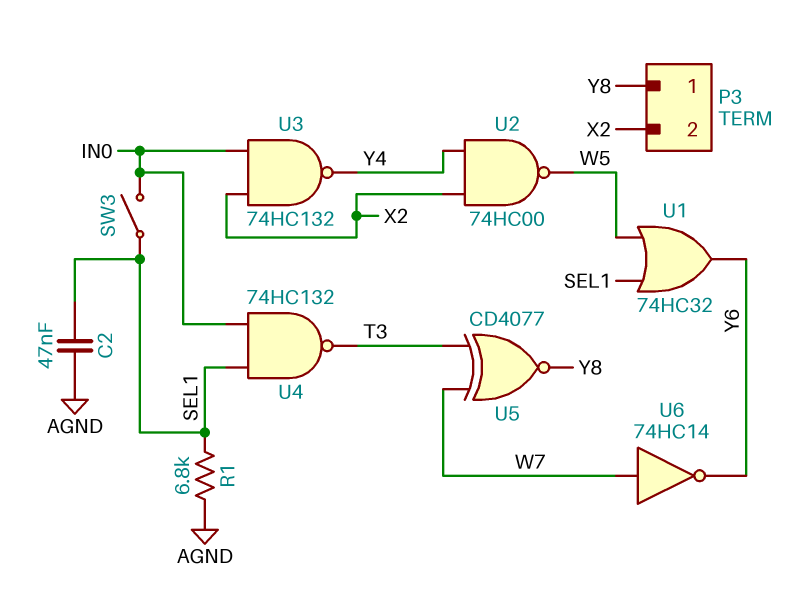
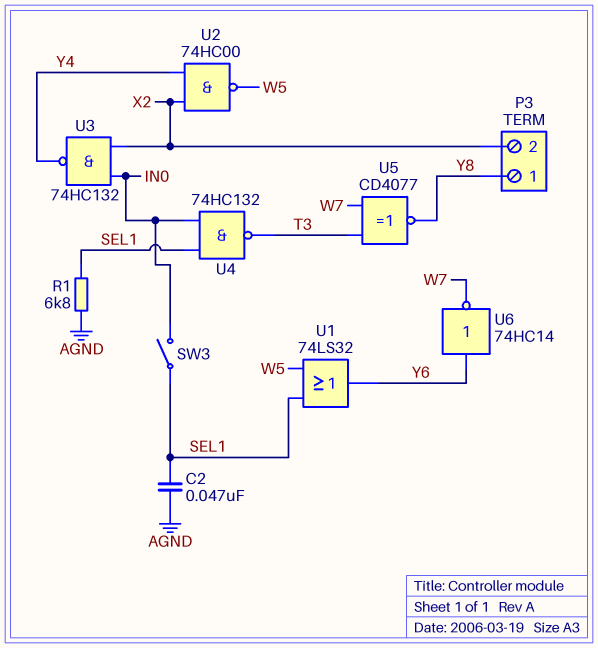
U1: OR 74HC32 (in SEL1, in W5, out Y6) -> OR 74LS32 (in SEL1, in W5, out Y6)
U6: NOT 74HC14 (in W7, out Y6) -> NOT 74HC14 (in Y6, out W7)

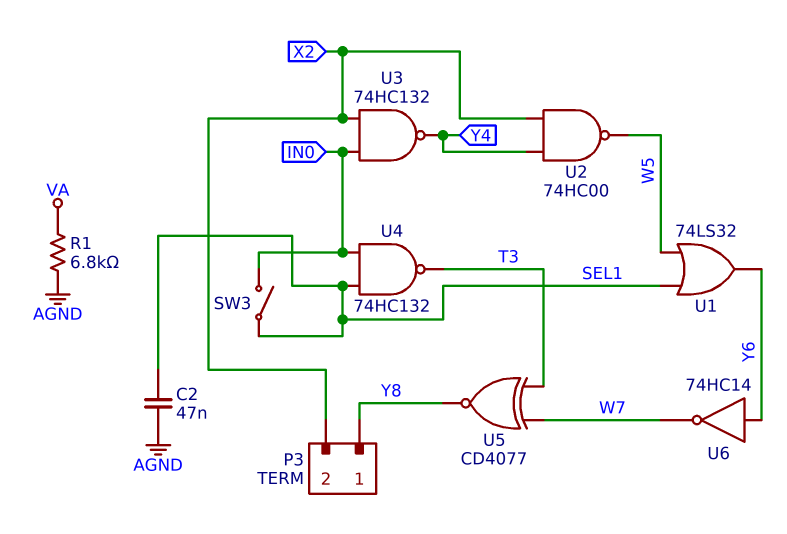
R1: 6.8k (AGND, SEL1) -> 6.8k (AGND, VA)

